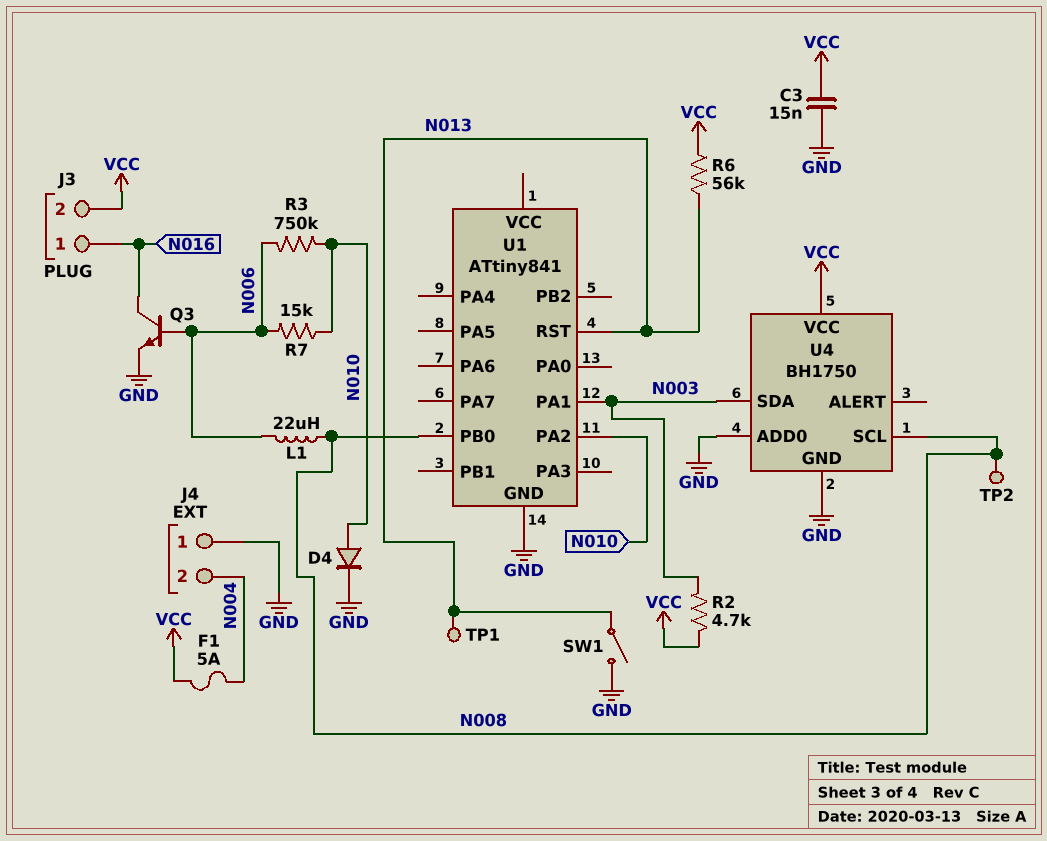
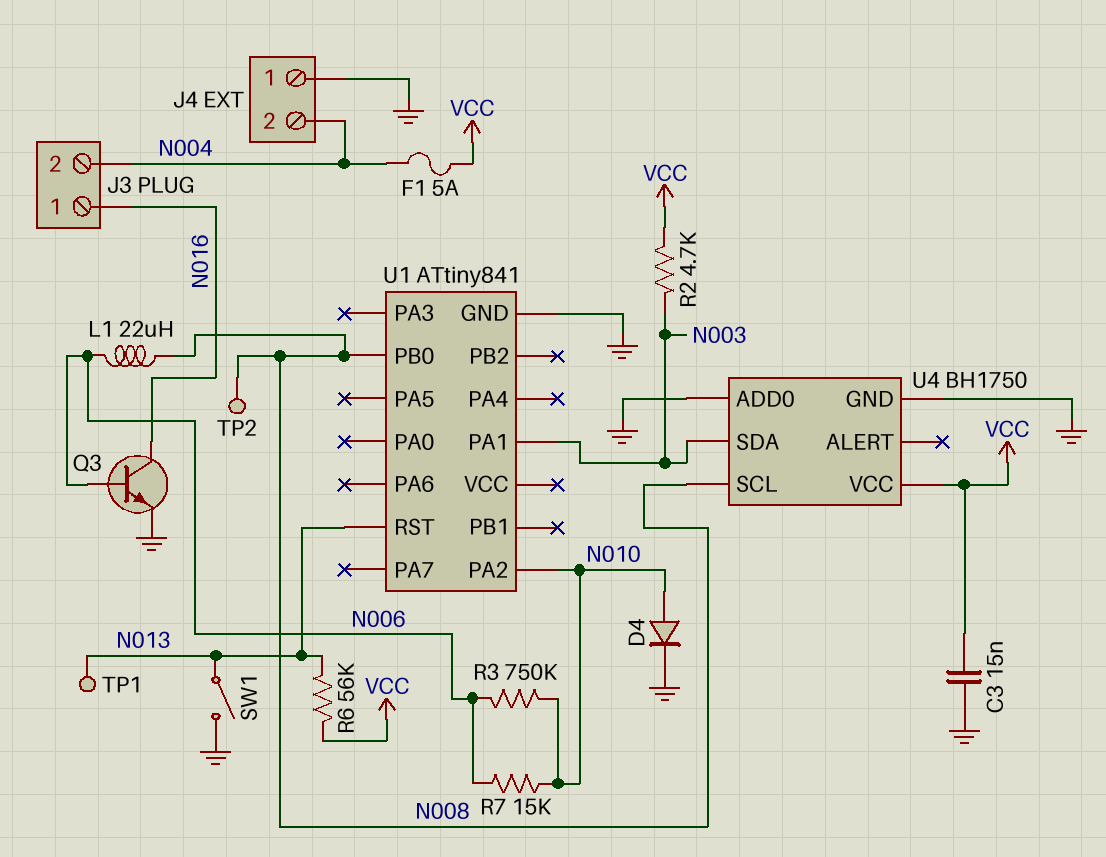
J3 pin 2: VCC -> N004

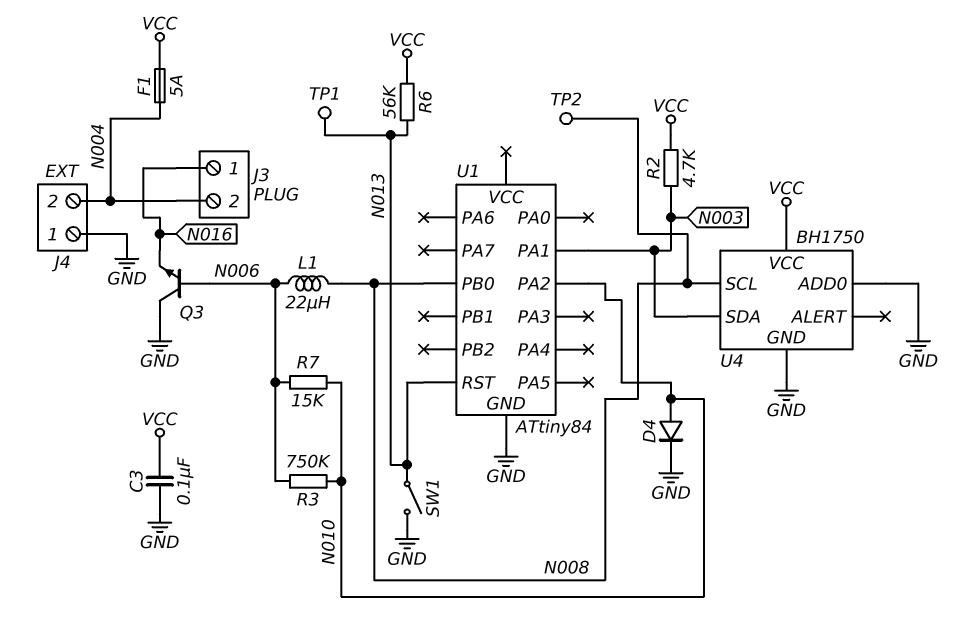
C3: 15nF (GND, VCC) -> 100nF (GND, VCC)
Q3: NPN (B N006, C N016, E GND) -> NPN (B N006, C GND, E N016)
U1: ATtiny841 -> ATtiny84

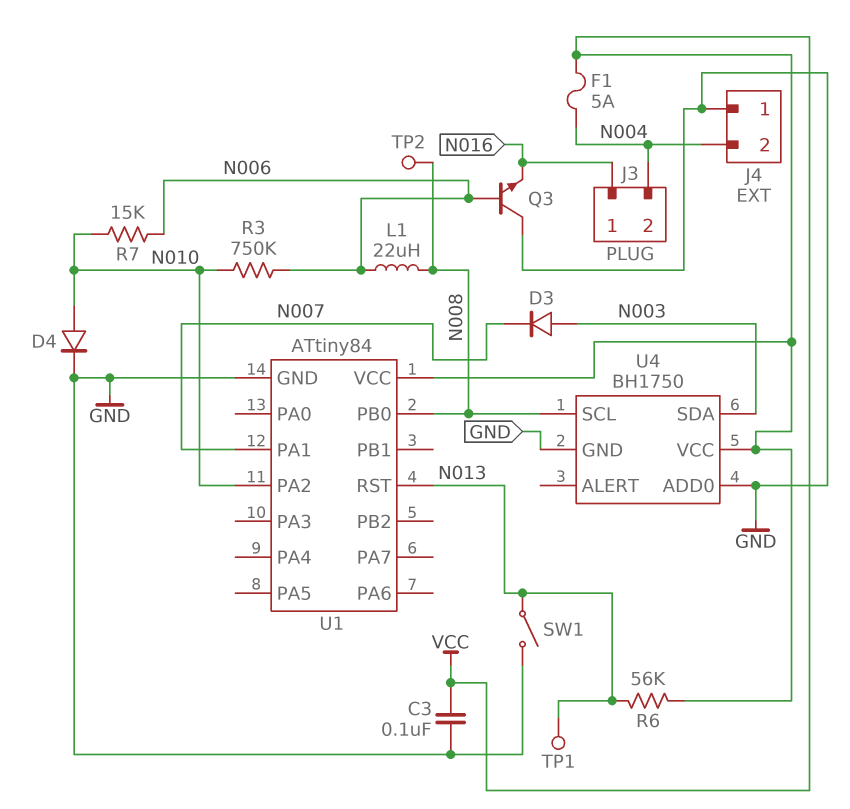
D3: none -> diode (A N003, K N007)
R2: 4.7k (N003, VCC) -> none
U1 pin PA1: N003 -> N007
U1 pin VCC: none -> VCC

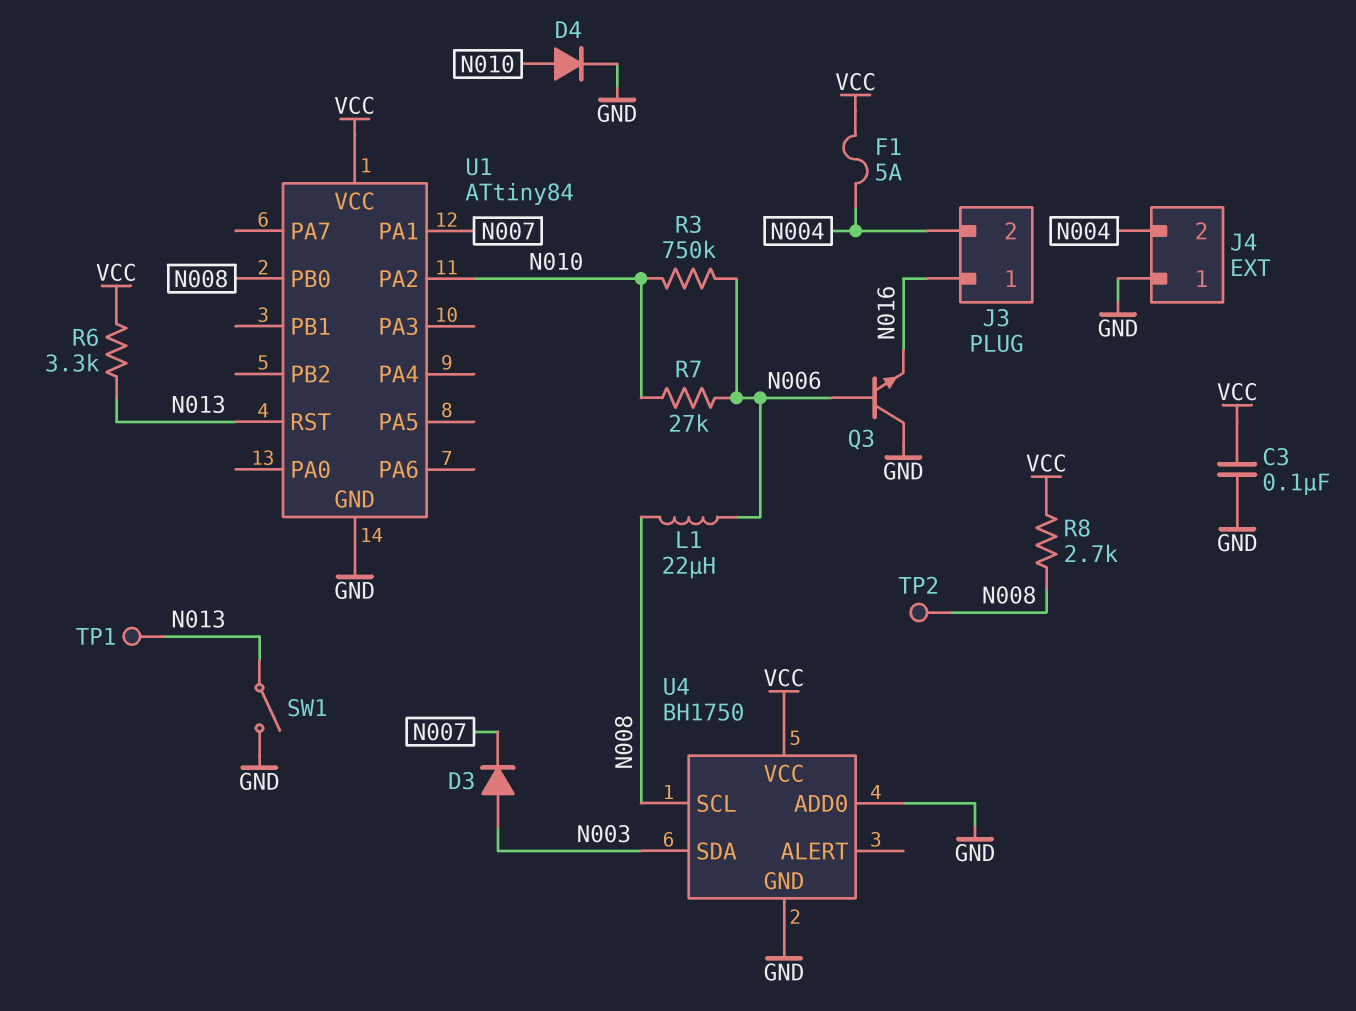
R6: 56k (N013, VCC) -> 3.3k (N013, VCC)
R7: 15k (N006, N010) -> 27k (N006, N010)
R8: none -> 2.7k (N008, VCC)

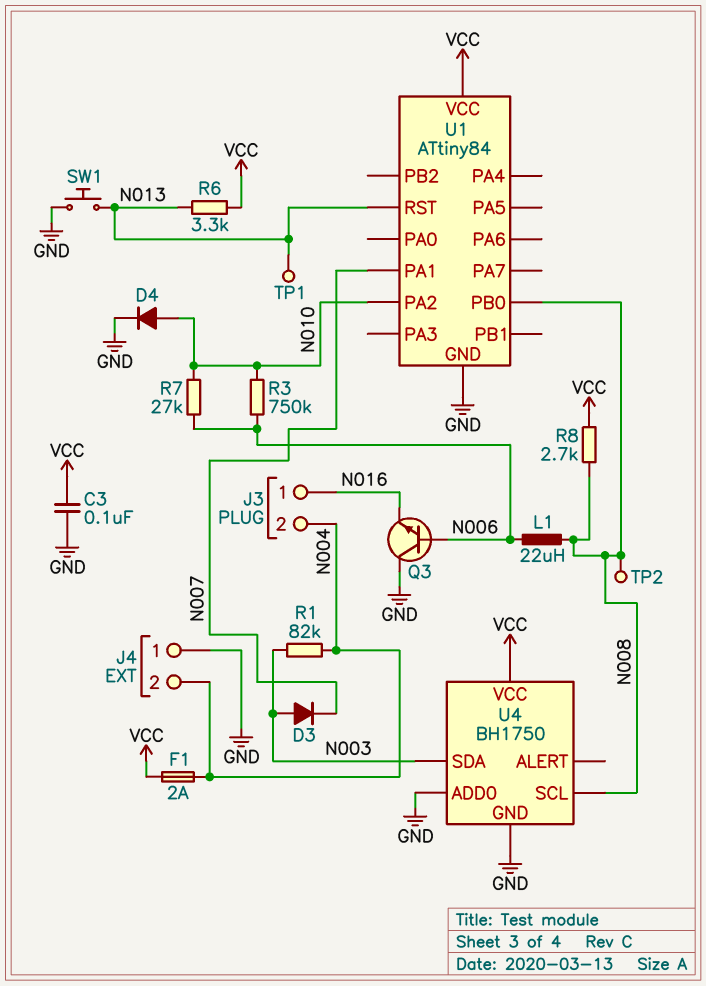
F1: 5A (N004, VCC) -> 2A (N004, VCC)
R1: none -> 82k (N003, N004)
SW1: switch (GND, N013) -> button (GND, N013)

